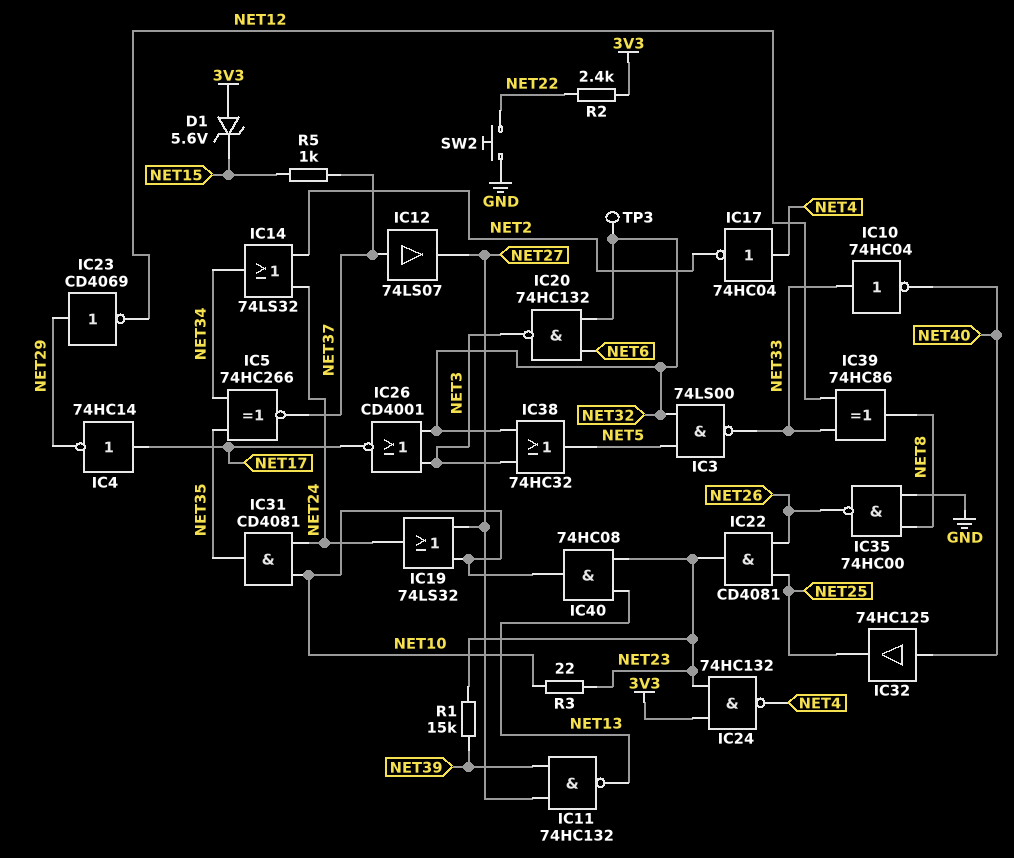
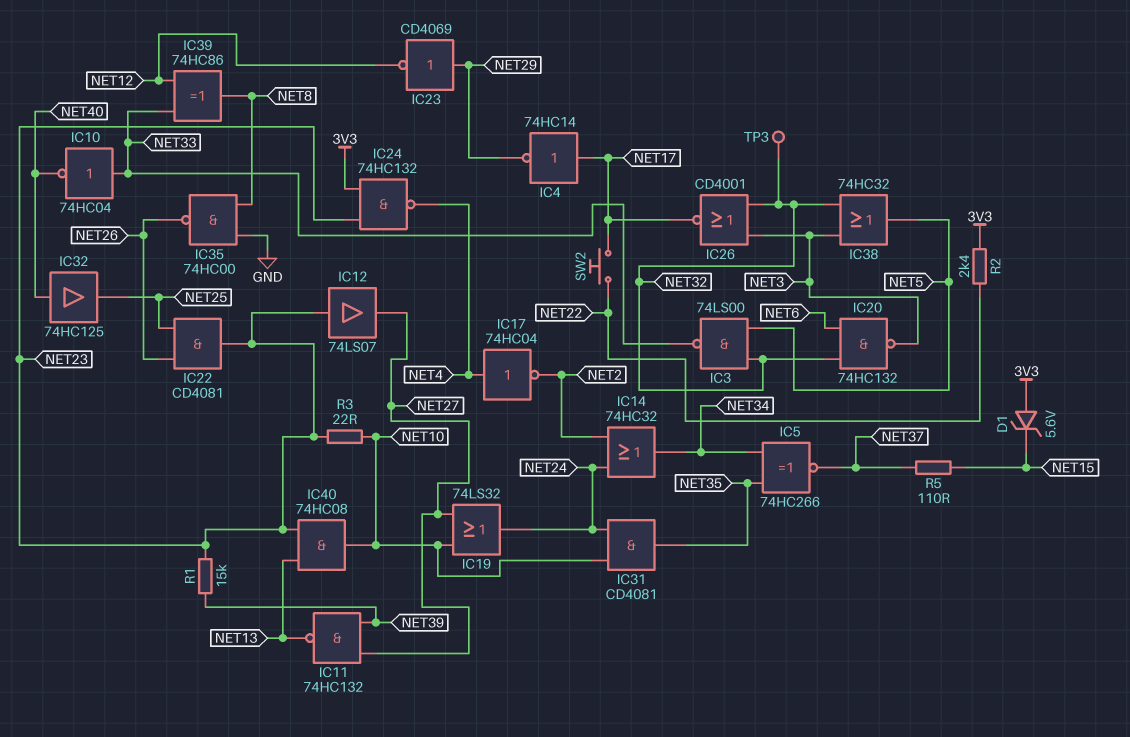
IC12: buffer 74LS07 (in NET37, out NET27) -> buffer 74LS07 (in NET23, out NET27)
IC14: OR 74LS32 (in NET2, in NET24, out NET34) -> OR 74HC32 (in NET2, in NET24, out NET34)
R5: 1k (NET15, NET37) -> 110 (NET15, NET37)
SW2: button (GND, NET22) -> button (NET17, NET22)

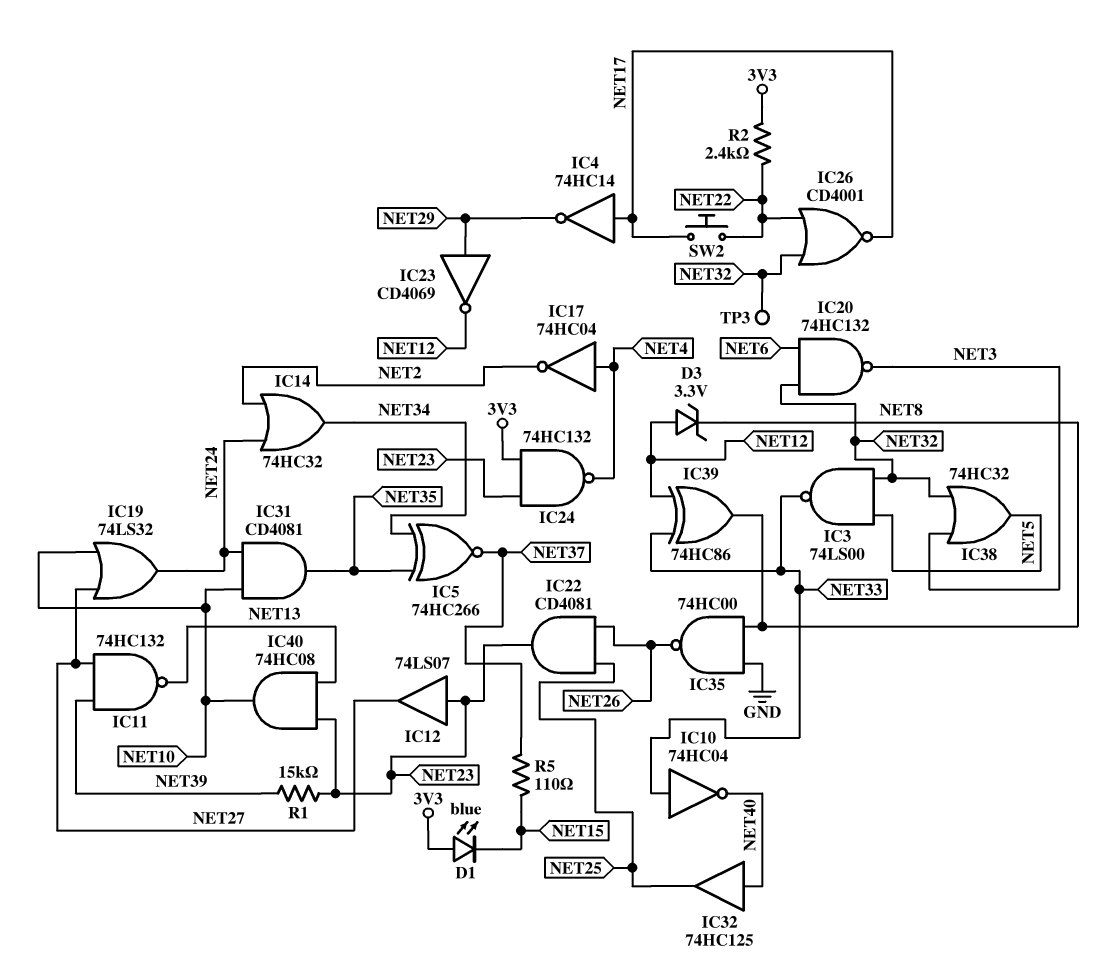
D1: zener 5.6V (A 3V3, K NET15) -> LED blue (A 3V3, K NET15)
D3: none -> zener 3.3V (A NET12, K NET8)
IC26: NOR CD4001 (in NET3, in NET32, out NET17) -> NOR CD4001 (in NET22, in NET32, out NET17)
R3: 22 (NET10, NET23) -> none

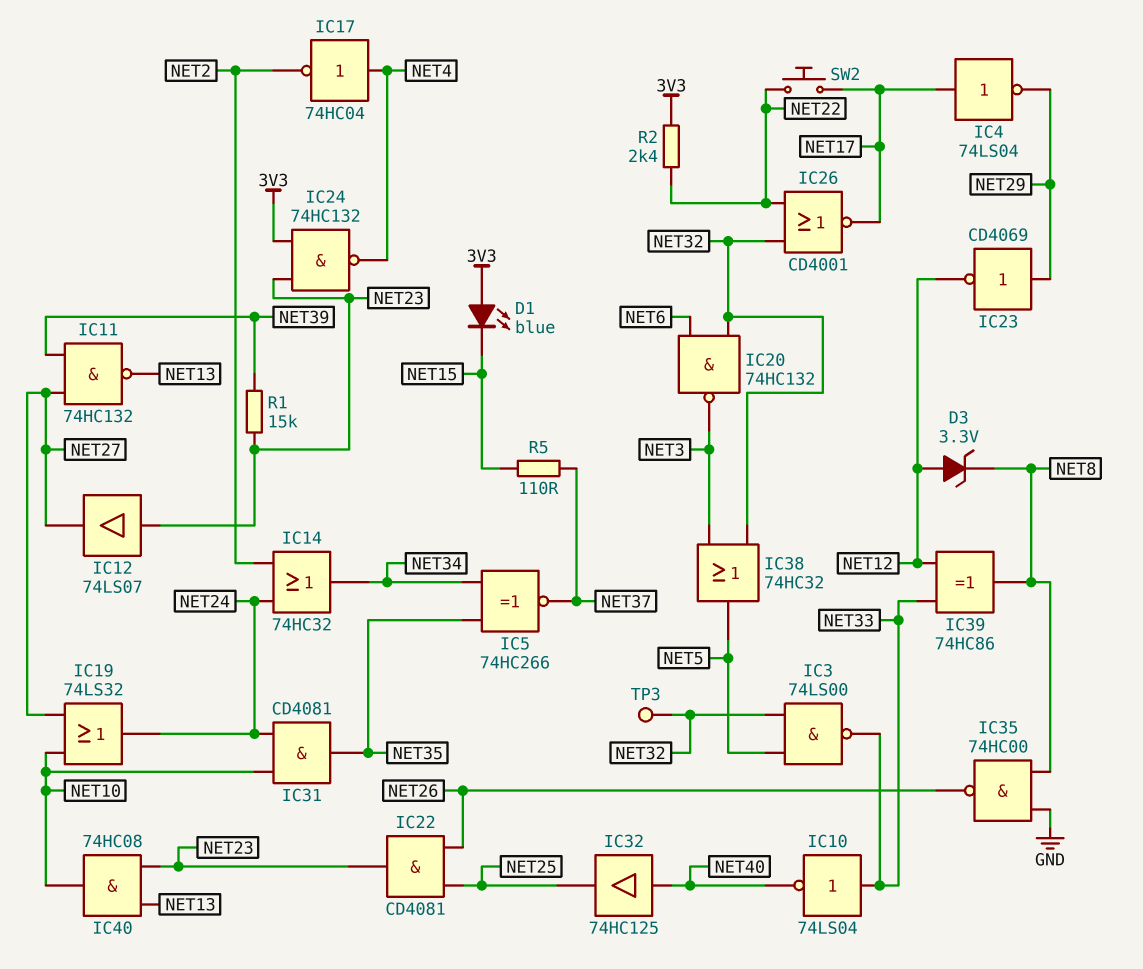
IC4: NOT 74HC14 (in NET17, out NET29) -> NOT 74LS04 (in NET17, out NET29)
IC10: NOT 74HC04 (in NET33, out NET40) -> NOT 74LS04 (in NET33, out NET40)

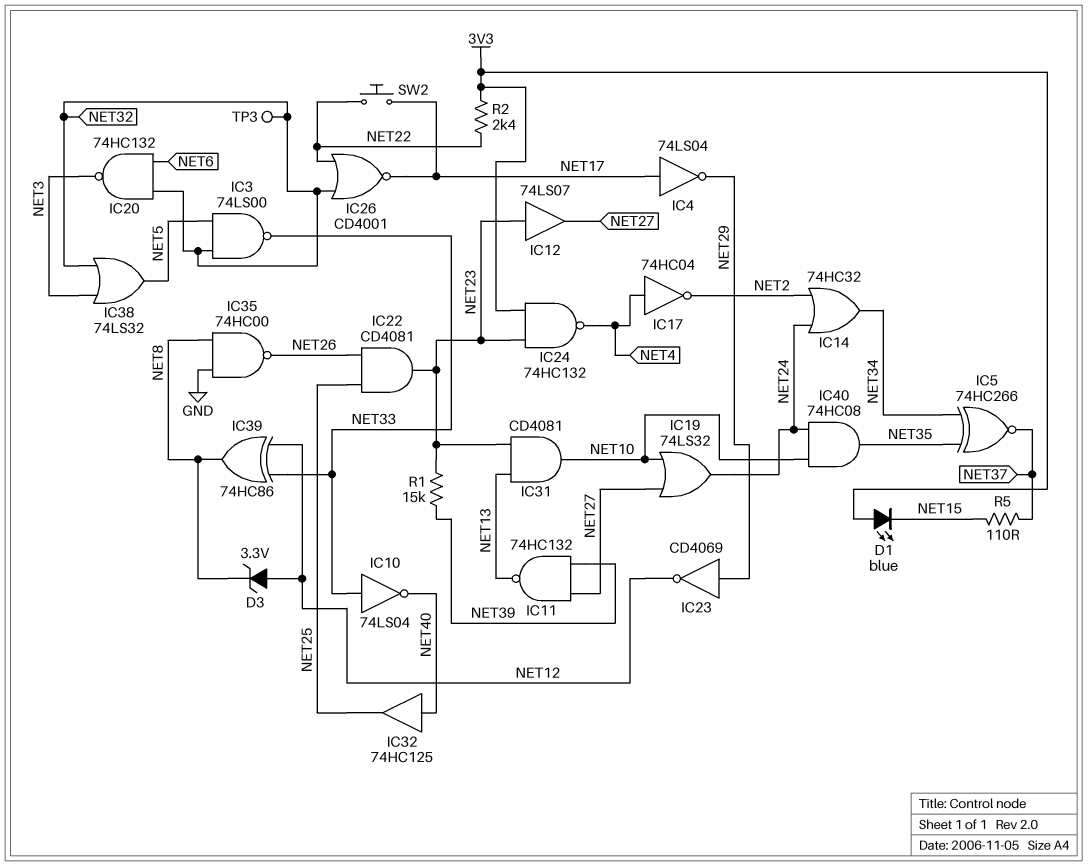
IC31: AND CD4081 (in NET10, in NET24, out NET35) -> AND CD4081 (in NET13, in NET23, out NET10)
IC38: OR 74HC32 (in NET3, in NET32, out NET5) -> OR 74LS32 (in NET3, in NET32, out NET5)
IC40: AND 74HC08 (in NET13, in NET23, out NET10) -> AND 74HC08 (in NET10, in NET24, out NET35)

